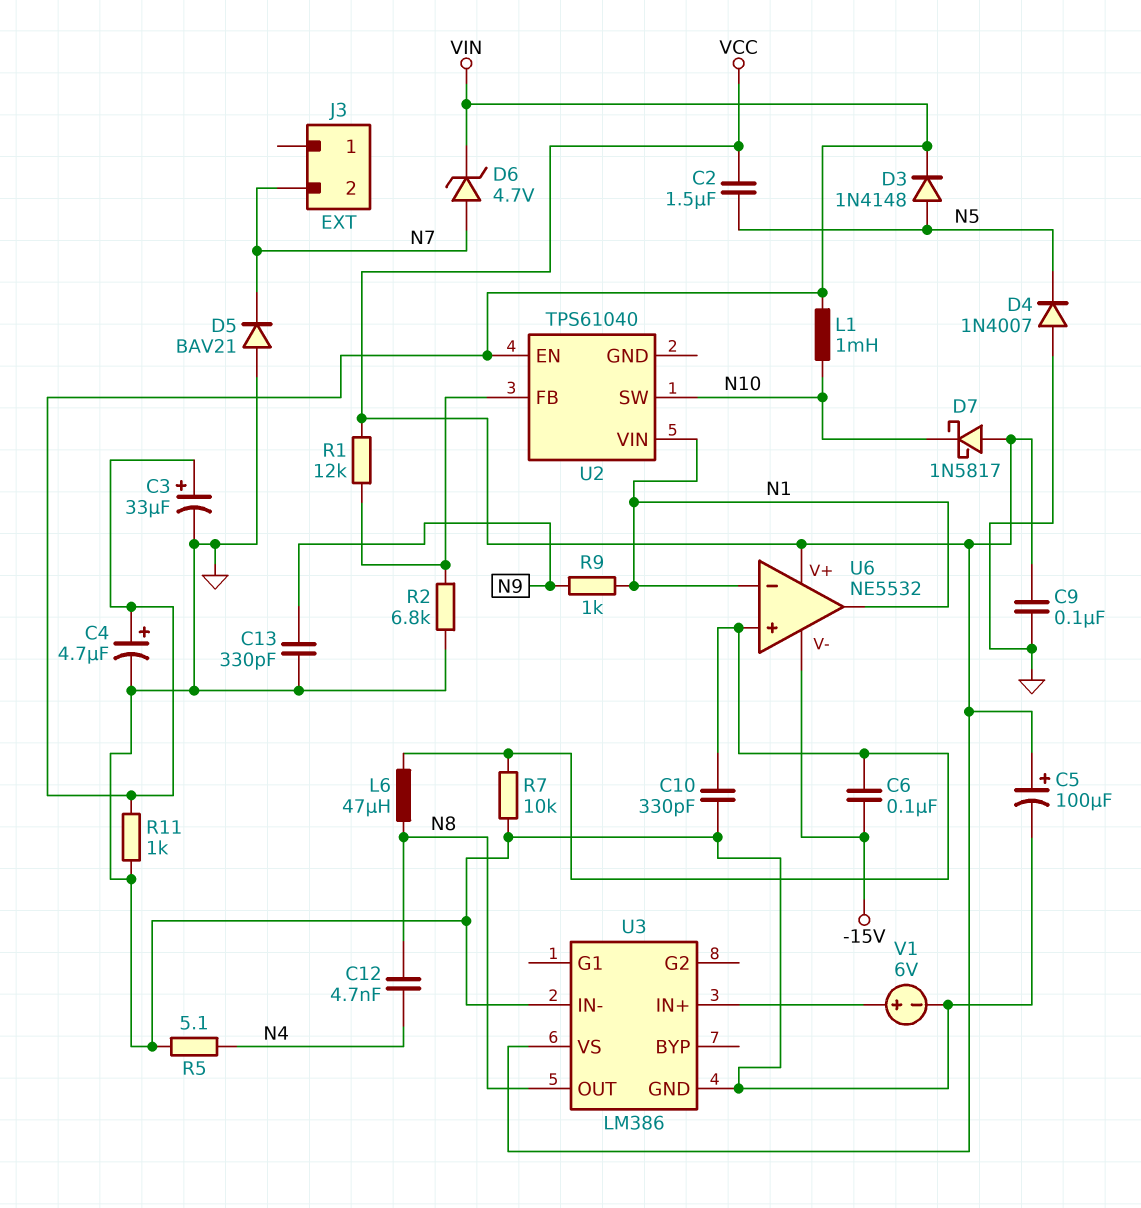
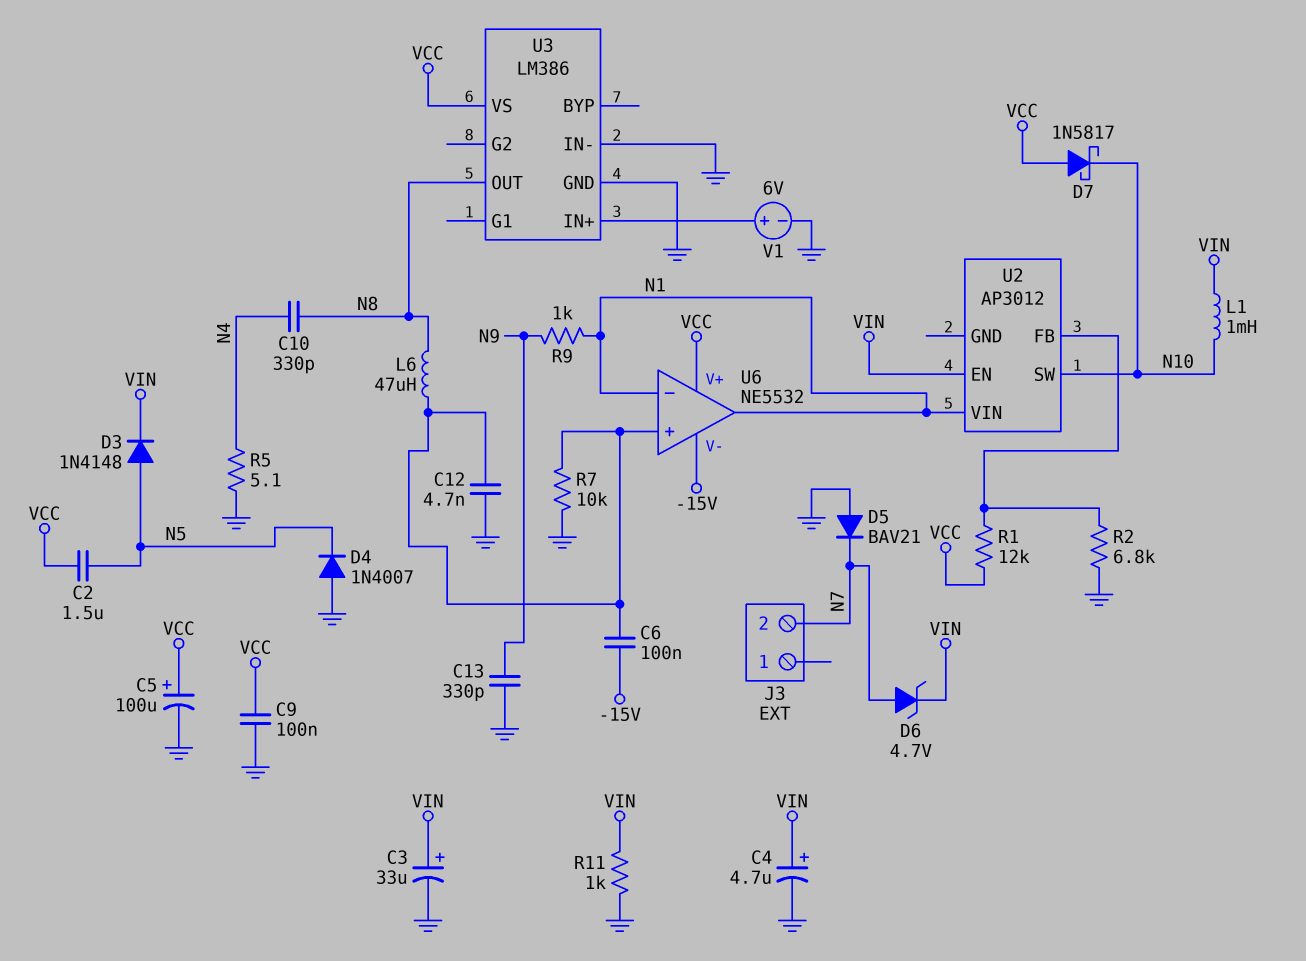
C10: 330pF (GND, U6/in+) -> 330pF (N4, N8)
C12: 4.7nF (N4, N8) -> 4.7nF (GND, U6/in+)
U2: TPS61040 -> AP3012

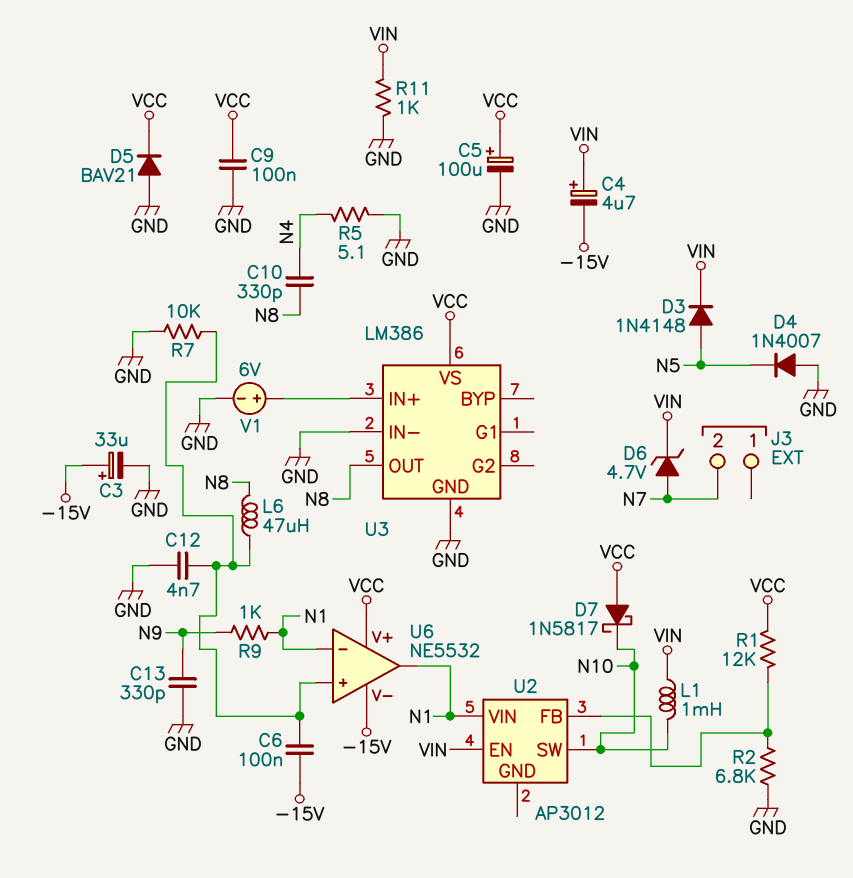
C2: 1.5uF (N5, VCC) -> none
C3: 33uF (plus VIN, minus GND) -> 33uF (plus -15V, minus GND)
C4: 4.7uF (plus VIN, minus GND) -> 4.7uF (plus VIN, minus -15V)
D5: diode BAV21 (A GND, K N7) -> diode BAV21 (A GND, K VCC)

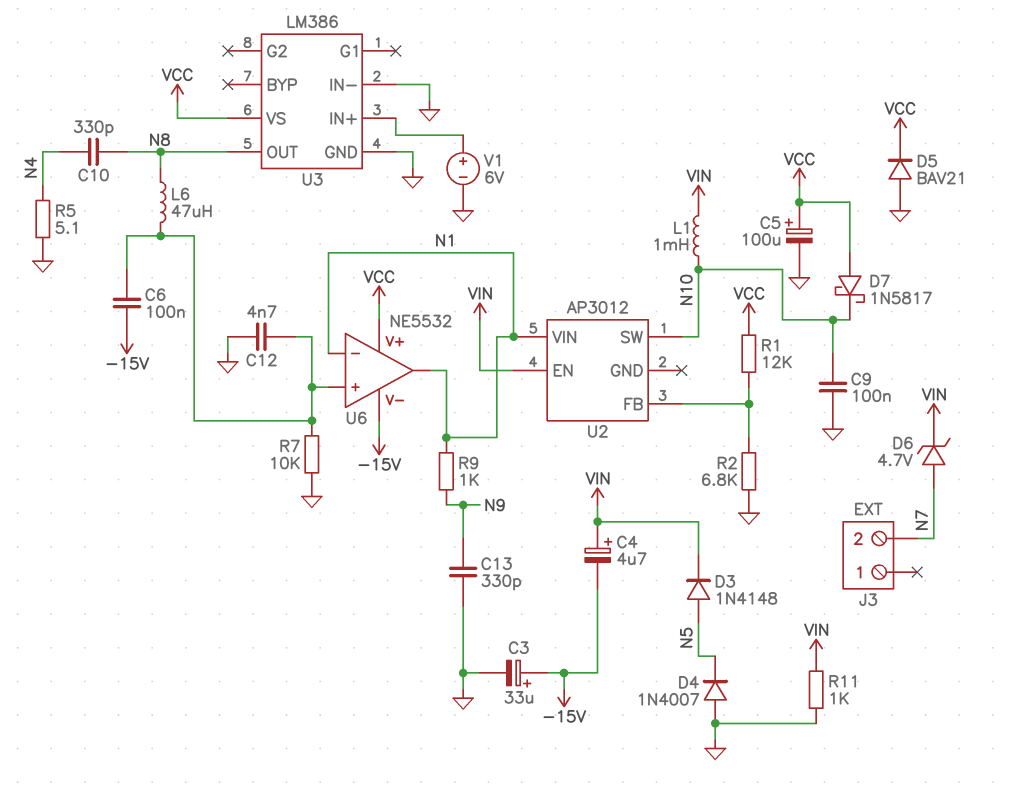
C9: 100nF (GND, VCC) -> 100nF (GND, N10)

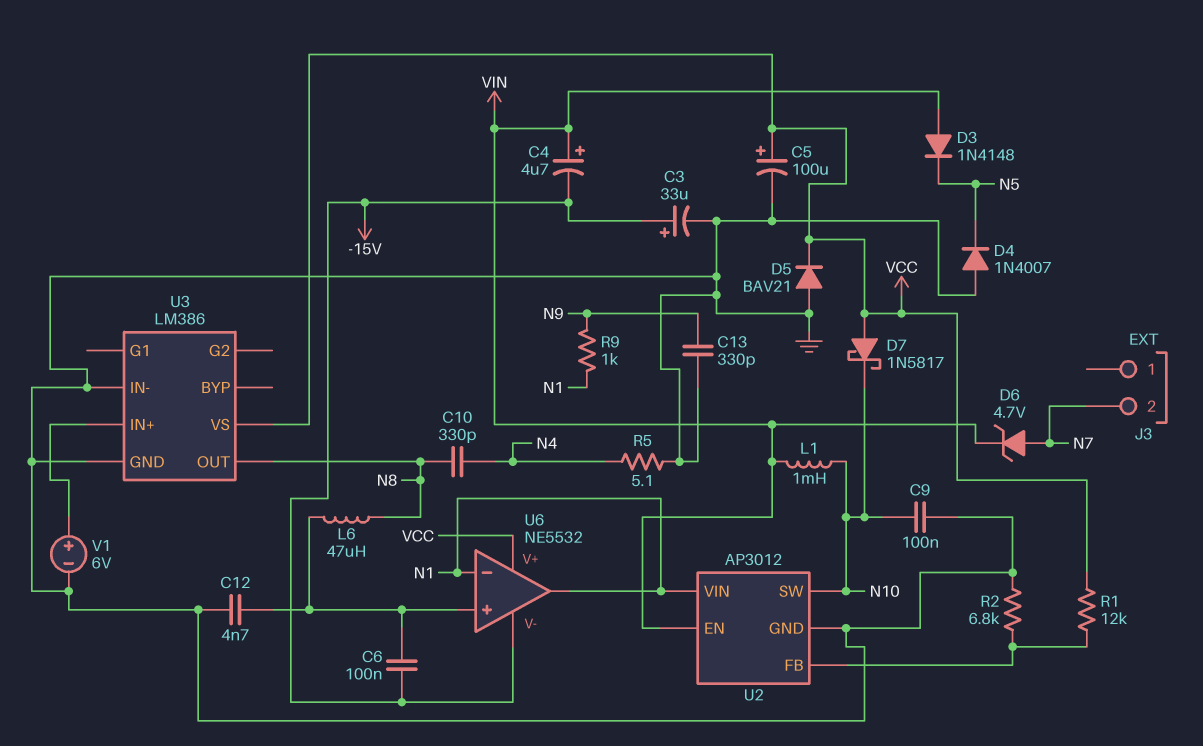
D3: diode 1N4148 (A N5, K VIN) -> diode 1N4148 (A VIN, K N5)
R7: 10k (GND, U6/in+) -> none
R11: 1k (GND, VIN) -> none
U2 pin GND: none -> GND

